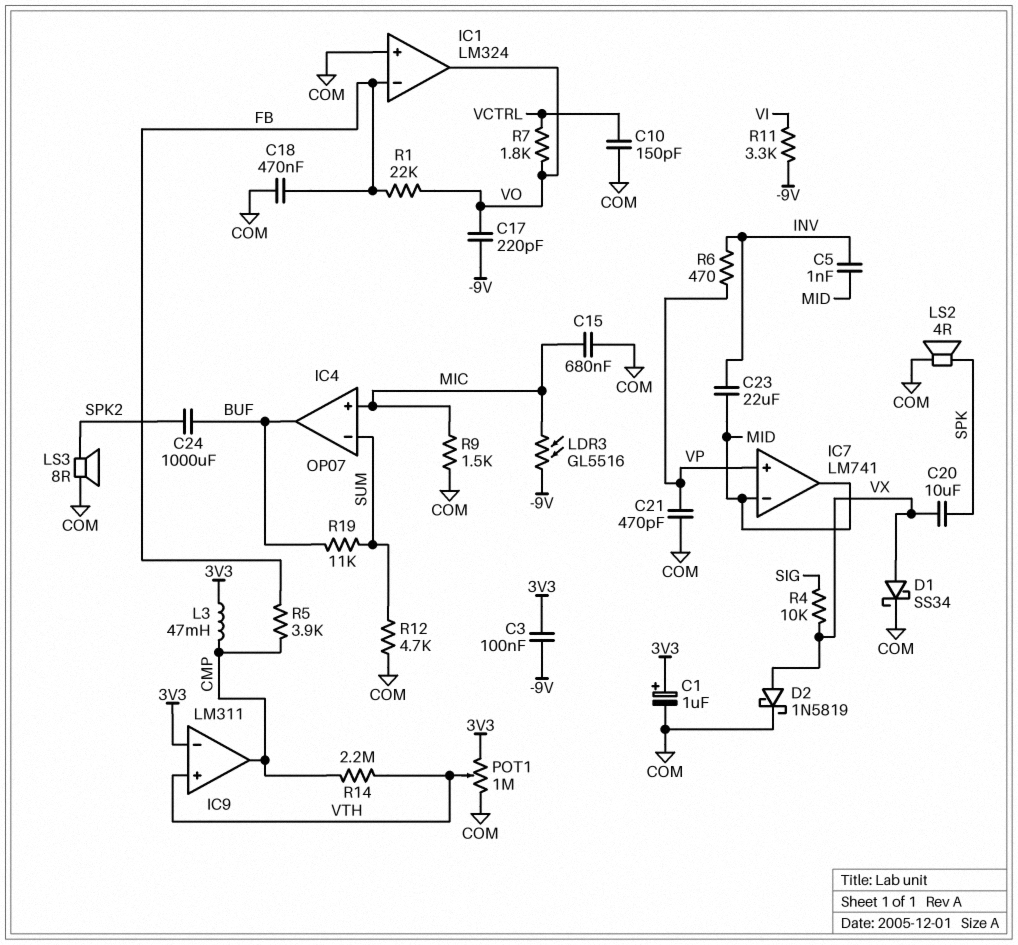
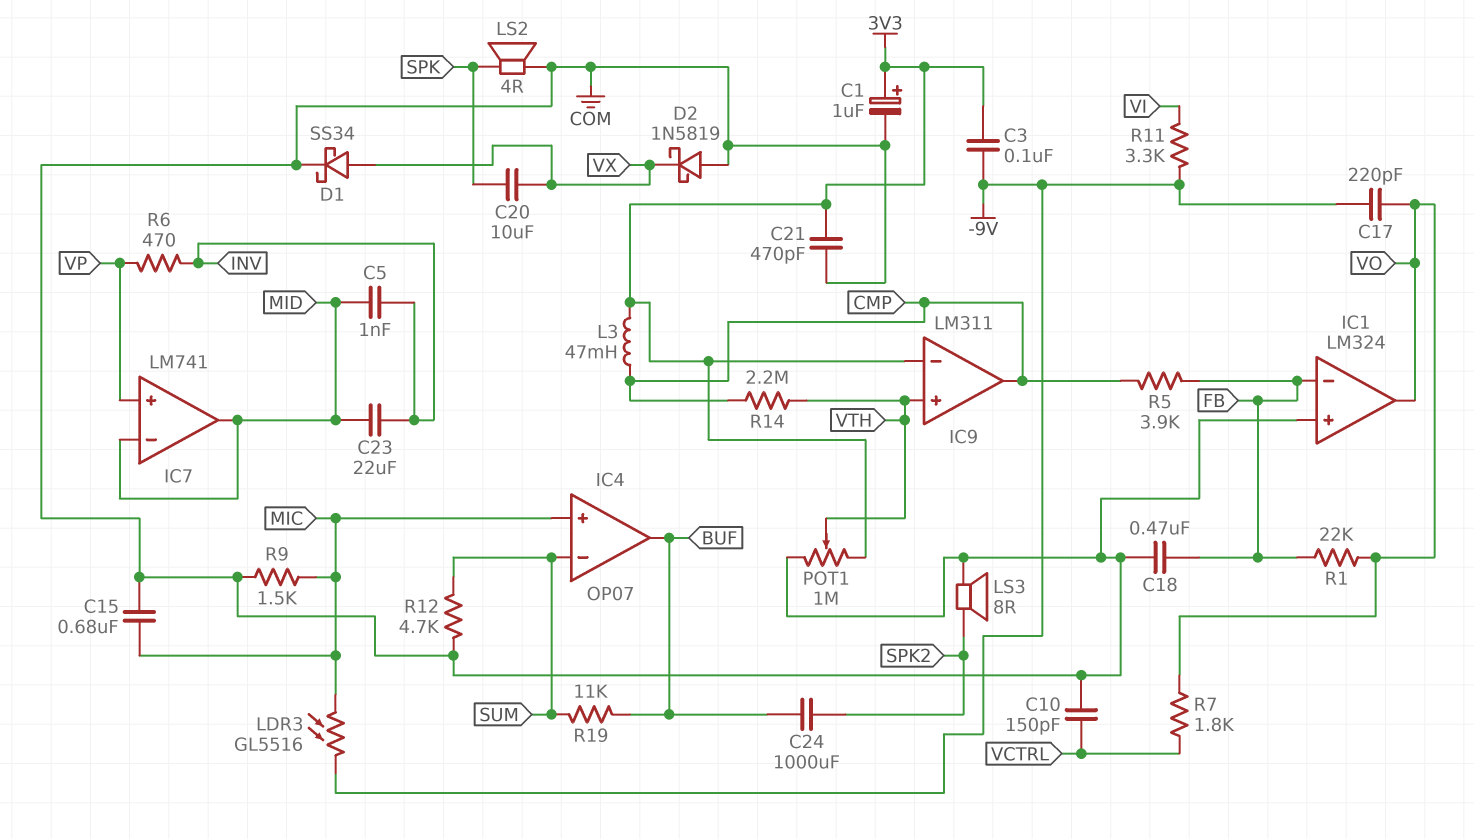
C21: 470pF (COM, VP) -> 470pF (3V3, COM)
D2: schottky 1N5819 (A VX, K COM) -> schottky 1N5819 (A COM, K VX)
R4: 10k (SIG, VX) -> none

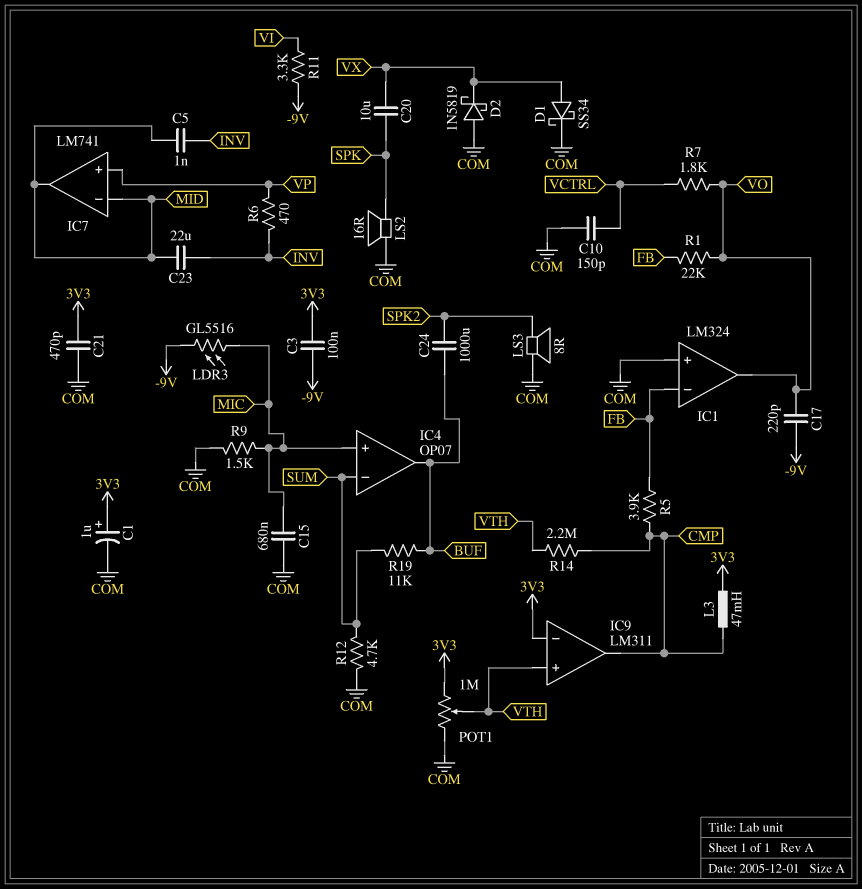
C18: 470nF (COM, FB) -> none
LS2: speaker 4R (COM, SPK) -> speaker 16R (COM, SPK)

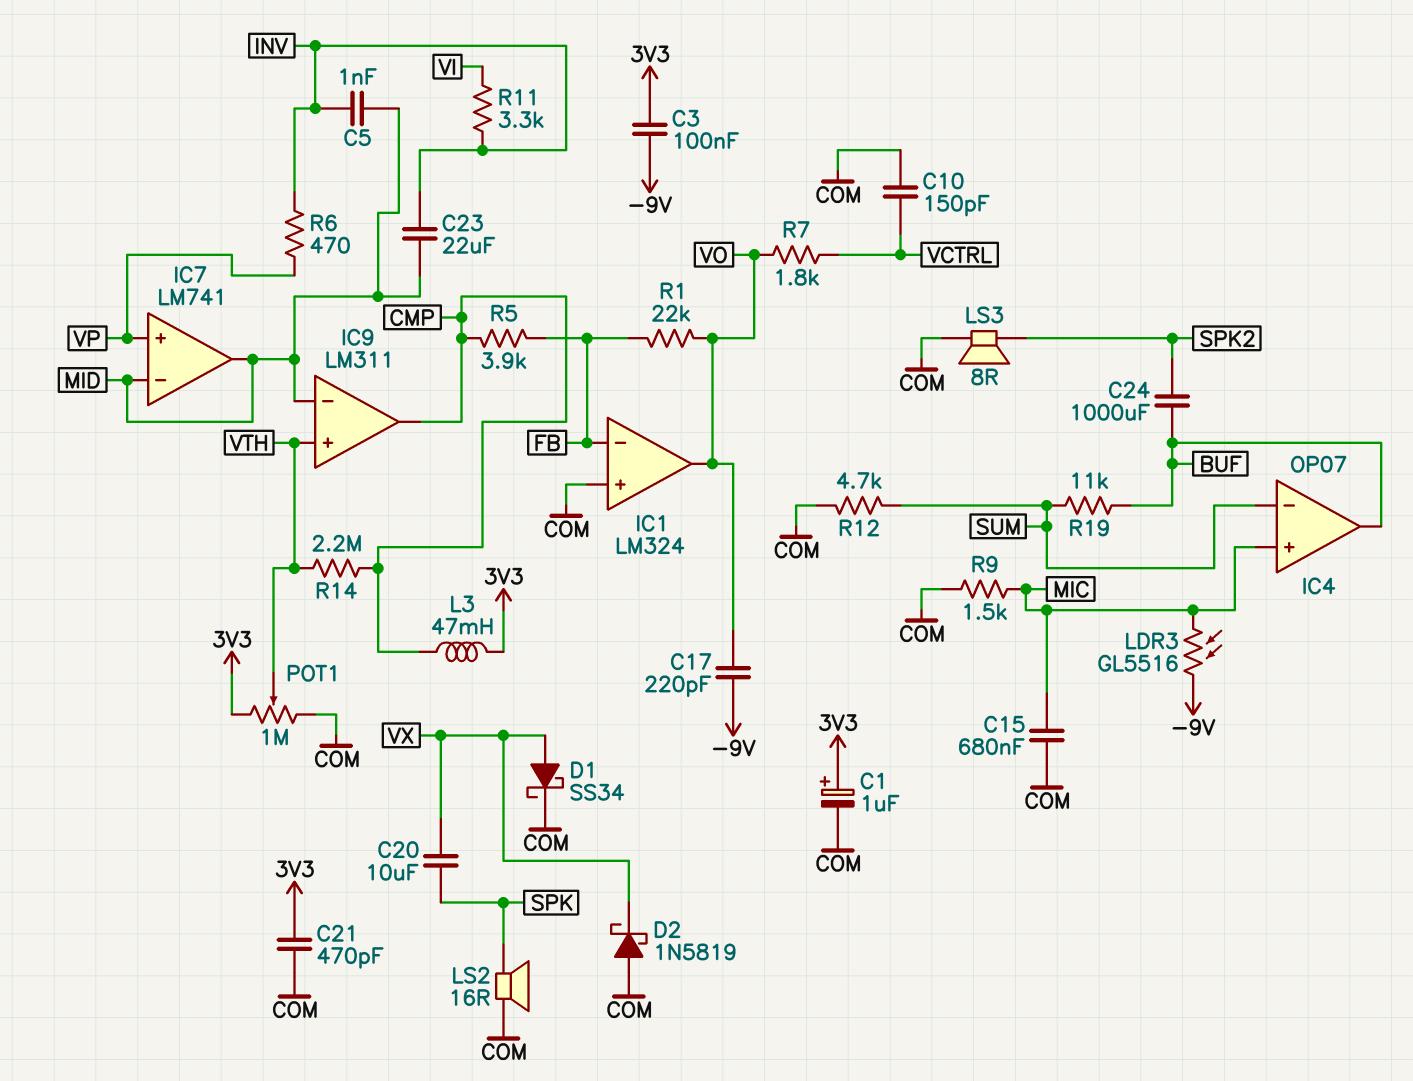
IC9 pin in-: 3V3 -> MID
R11: 3.3k (-9V, VI) -> 3.3k (INV, VI)

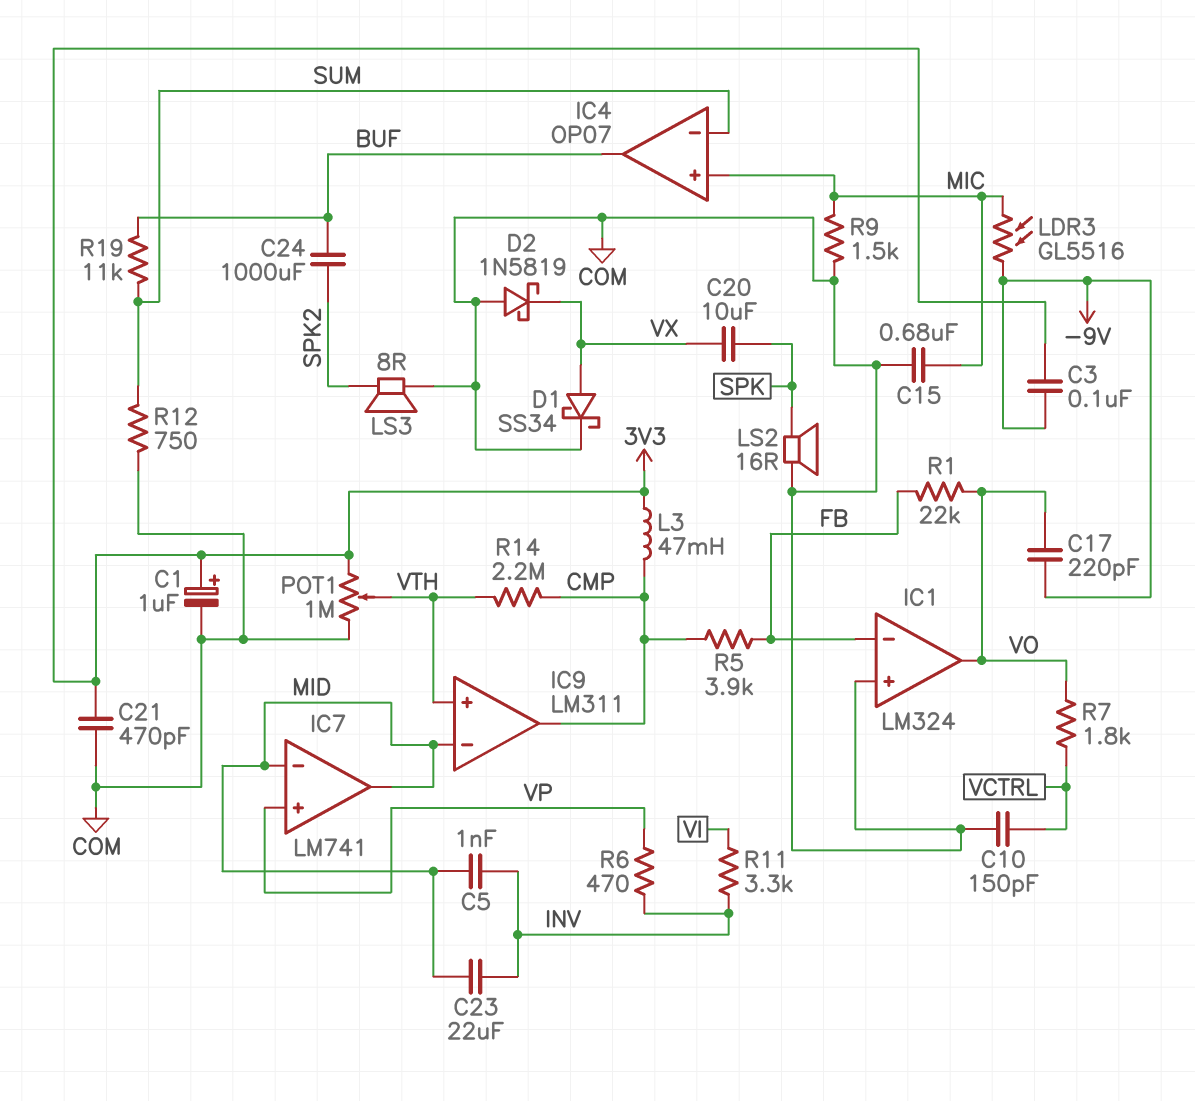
R12: 4.7k (COM, SUM) -> 750 (COM, SUM)

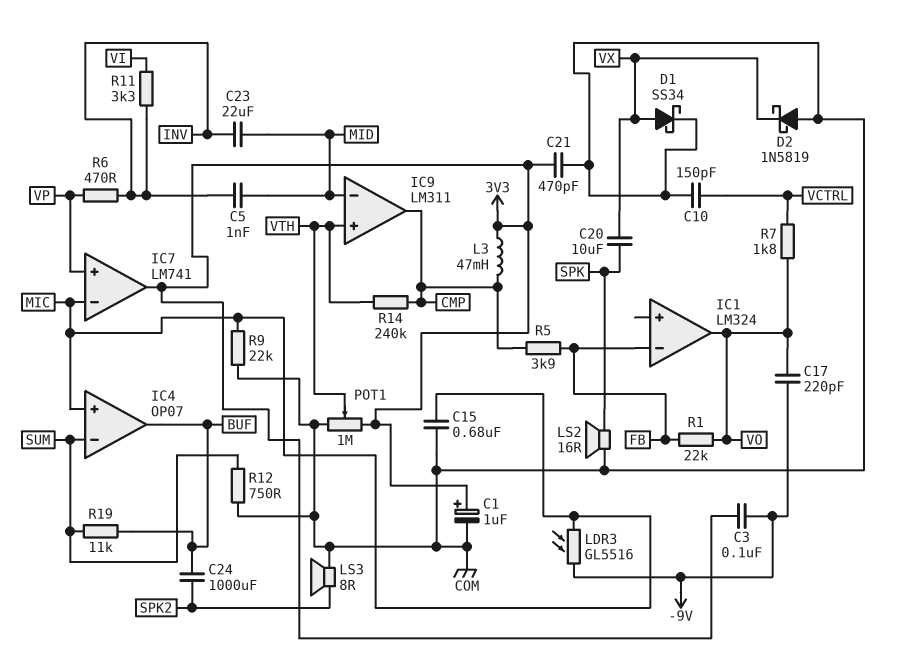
IC1 pin in+: COM -> none
IC7 pin in-: MID -> MIC
IC7 pin out: MID -> 3V3
R9: 1.5k (COM, MIC) -> 22k (COM, MIC)
R14: 2.2M (CMP, VTH) -> 240k (CMP, VTH)

